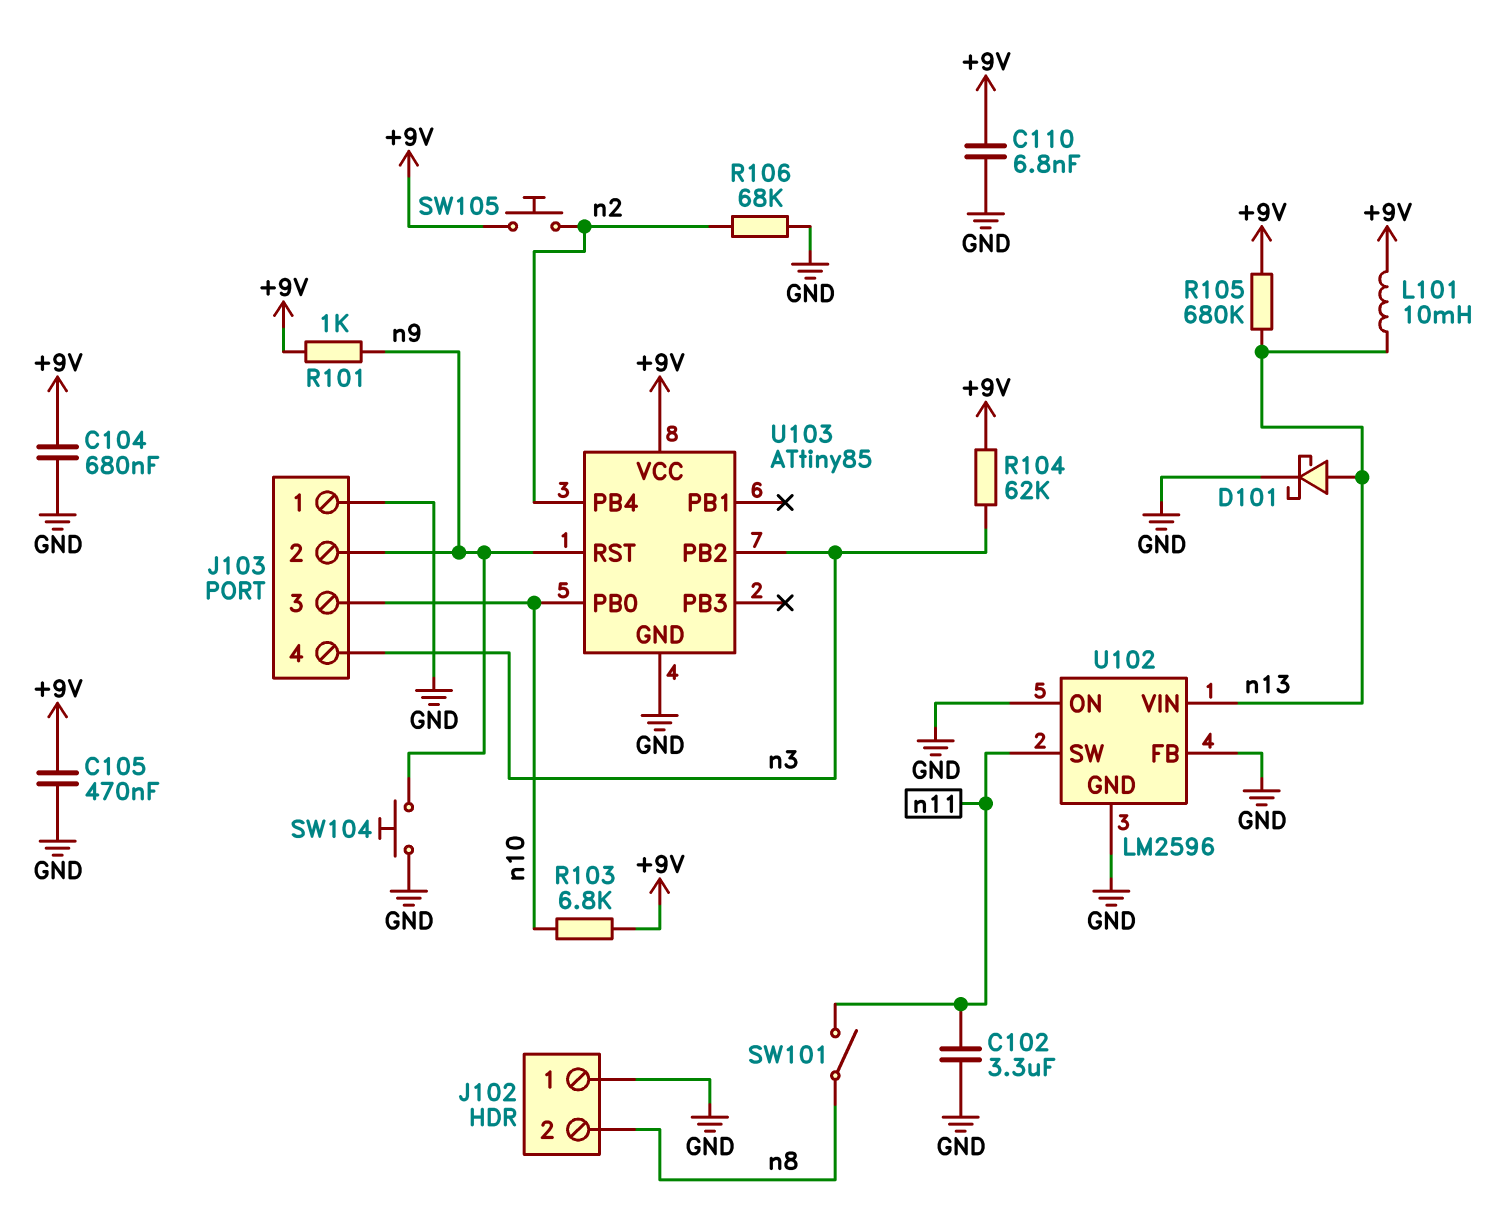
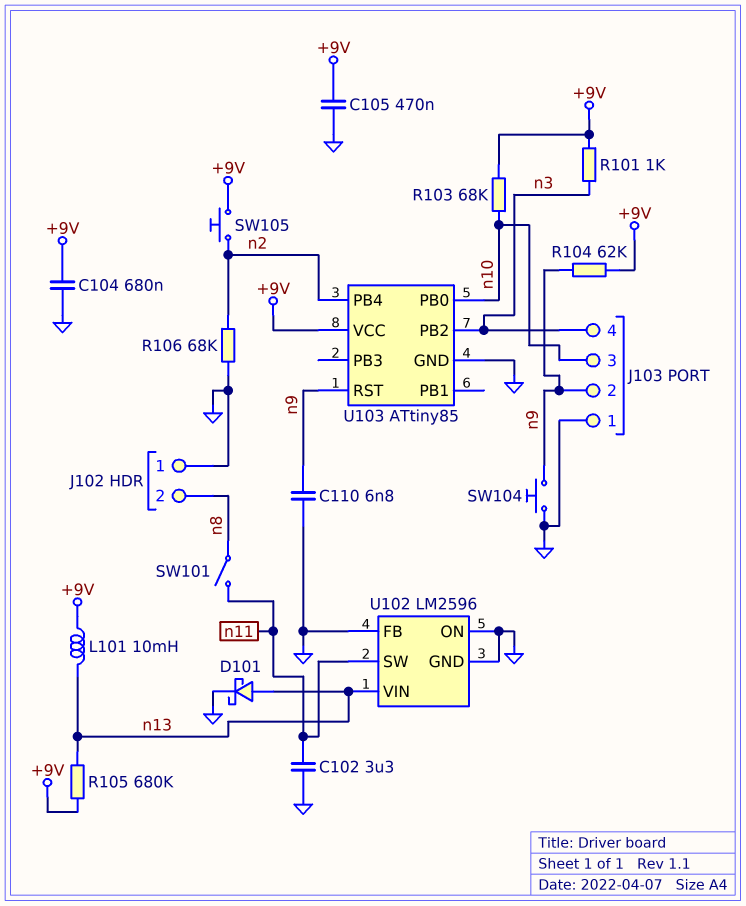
C110: 6.8nF (+9V, GND) -> 6.8nF (GND, n9)
R101: 1k (+9V, n9) -> 1k (+9V, n3)
R103: 6.8k (+9V, n10) -> 68k (+9V, n10)
R104: 62k (+9V, n3) -> 62k (+9V, n9)

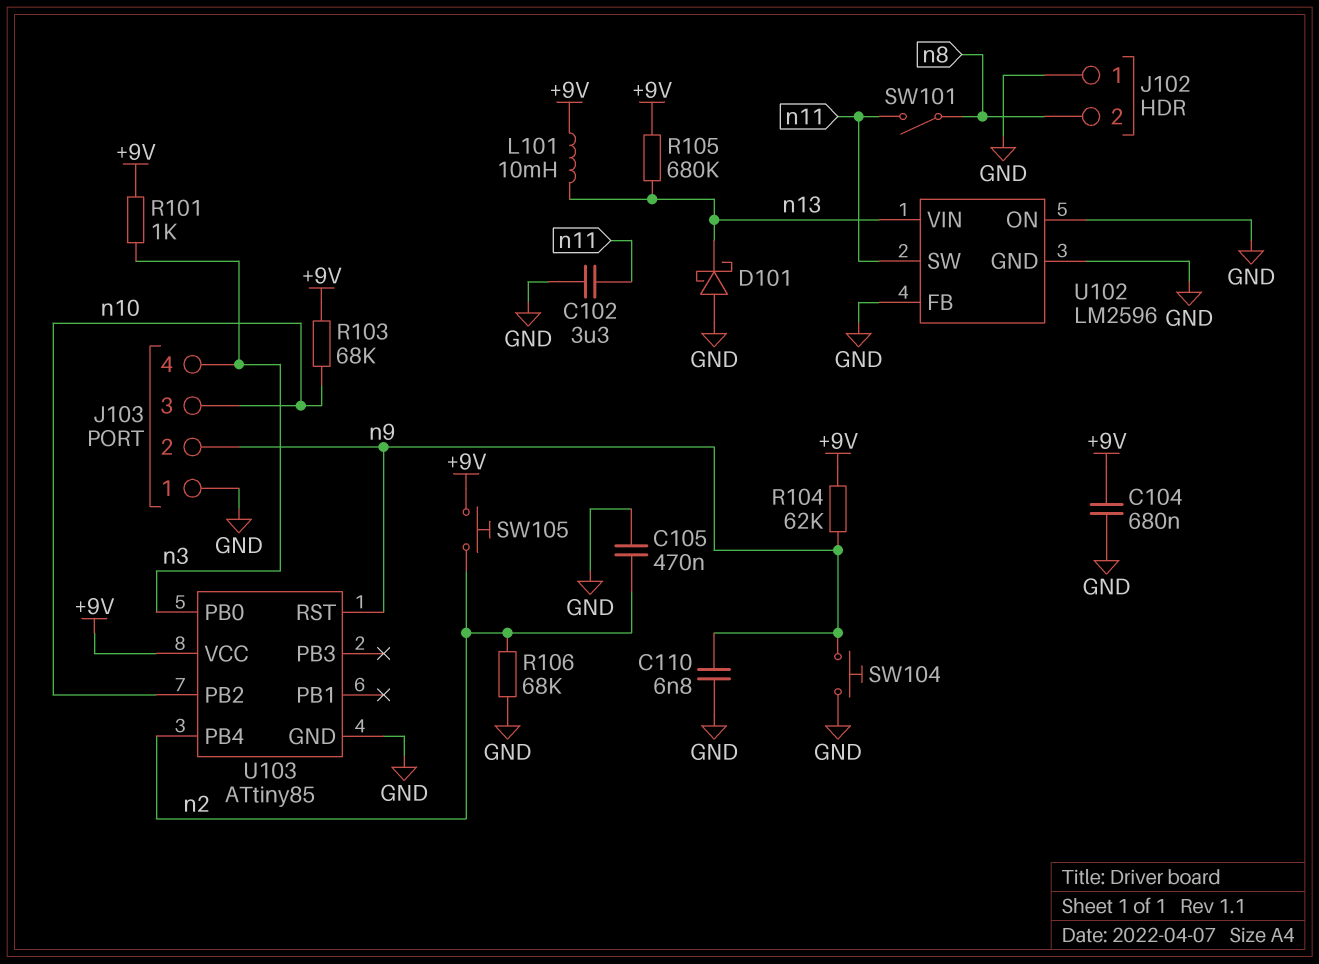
C105: 470nF (+9V, GND) -> 470nF (GND, n2)
D101: schottky (A n13, K GND) -> schottky (A GND, K n13)
U103 pin PB0: n10 -> n3
U103 pin PB2: n3 -> n10

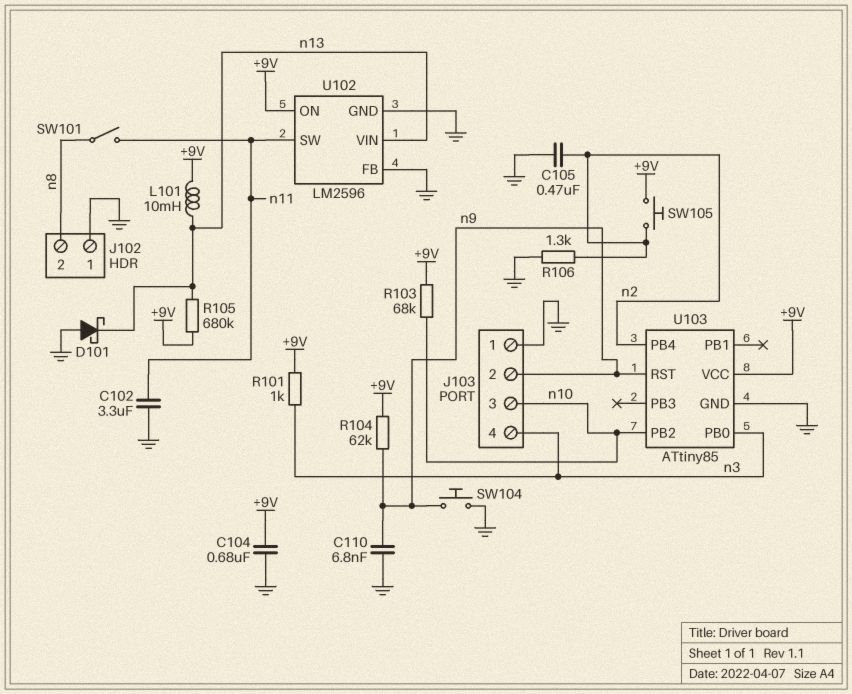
R106: 68k (GND, n2) -> 1.3k (GND, n2)
U102 pin ON: GND -> +9V

